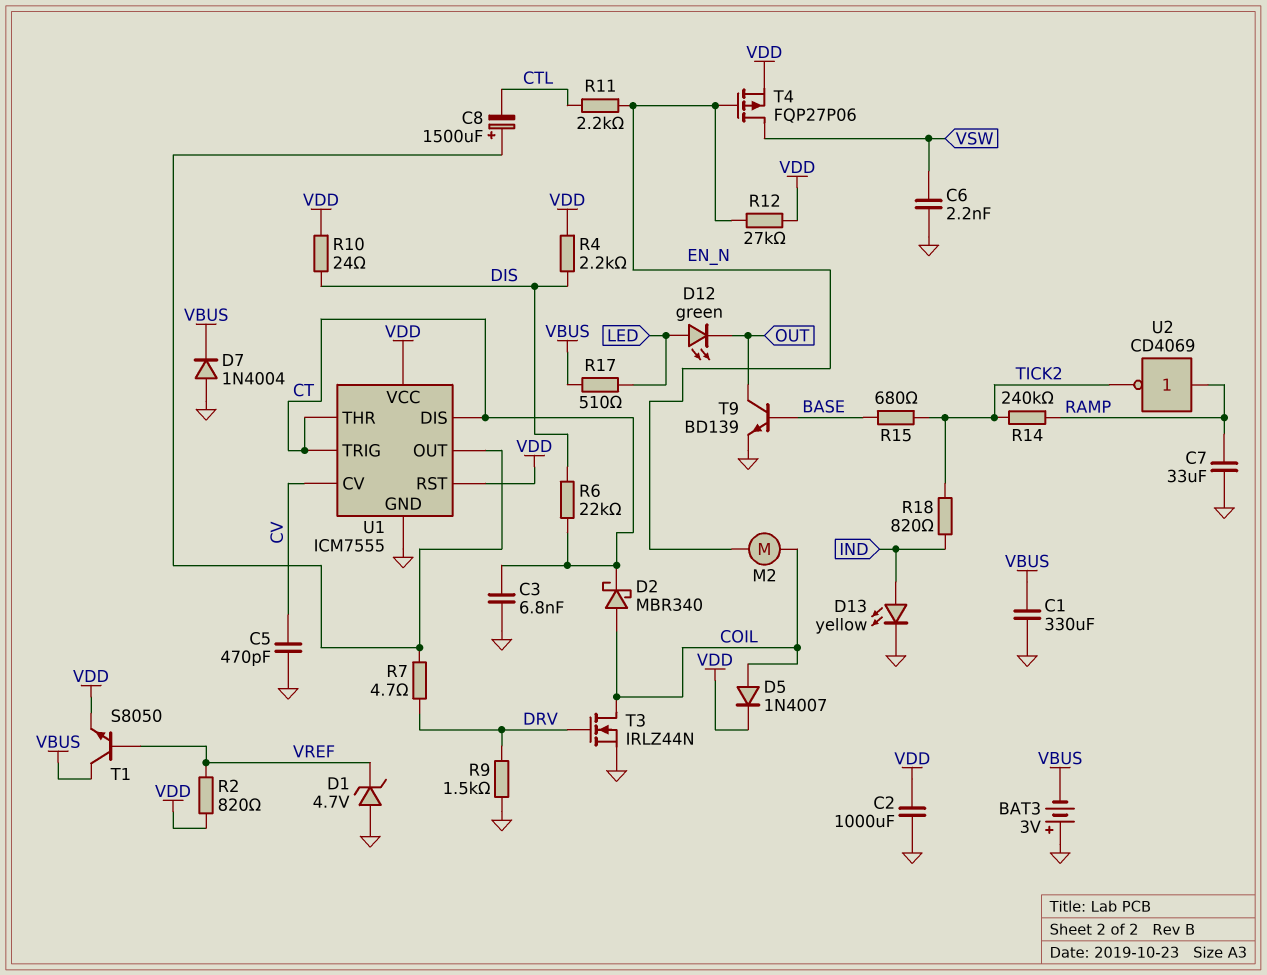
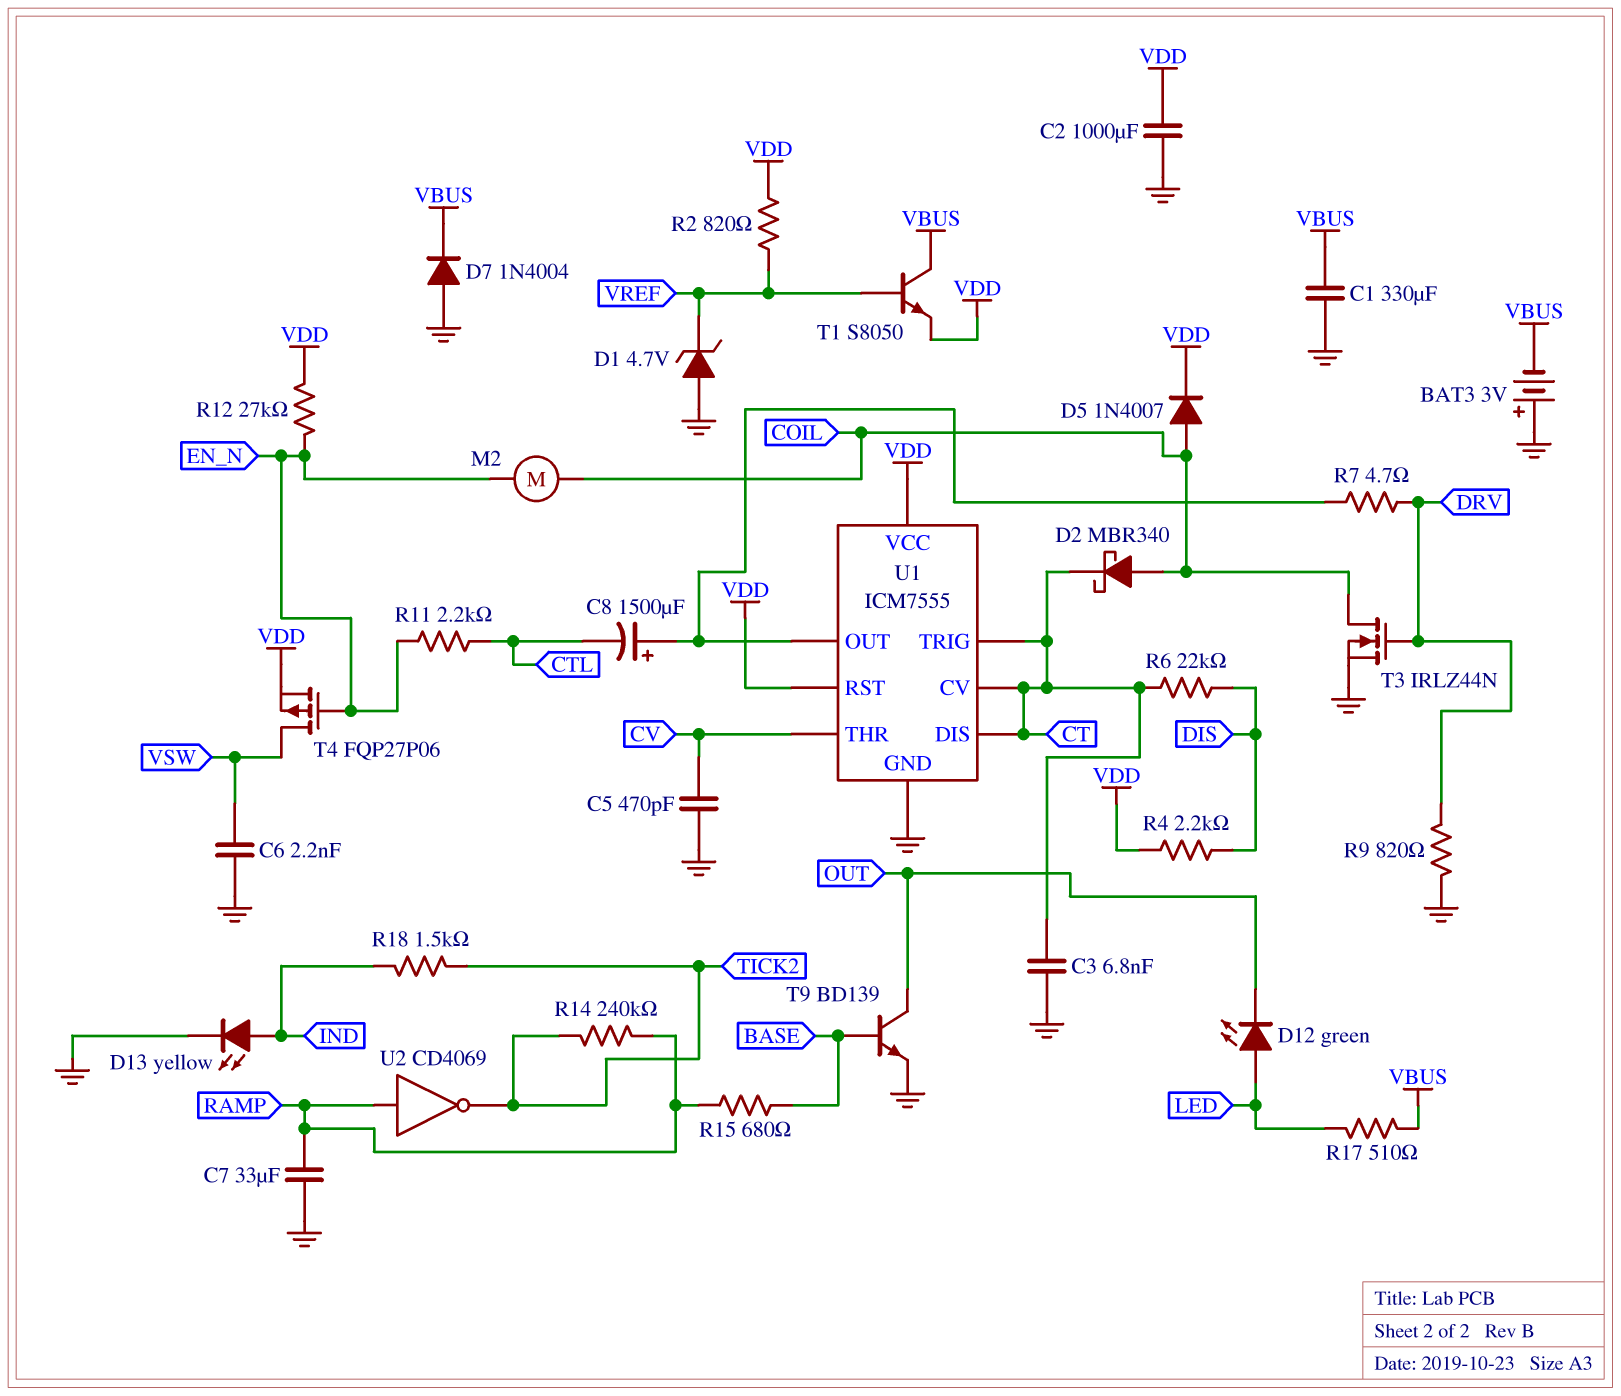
R9: 1.5k (DRV, GND) -> 820 (DRV, GND)
R10: 24 (DIS, VDD) -> none
R15: 680 (BASE, TICK2) -> 680 (BASE, RAMP)
R18: 820 (IND, TICK2) -> 1.5k (IND, TICK2)
U1 pin CV: CV -> CT
U1 pin THR: CT -> CV

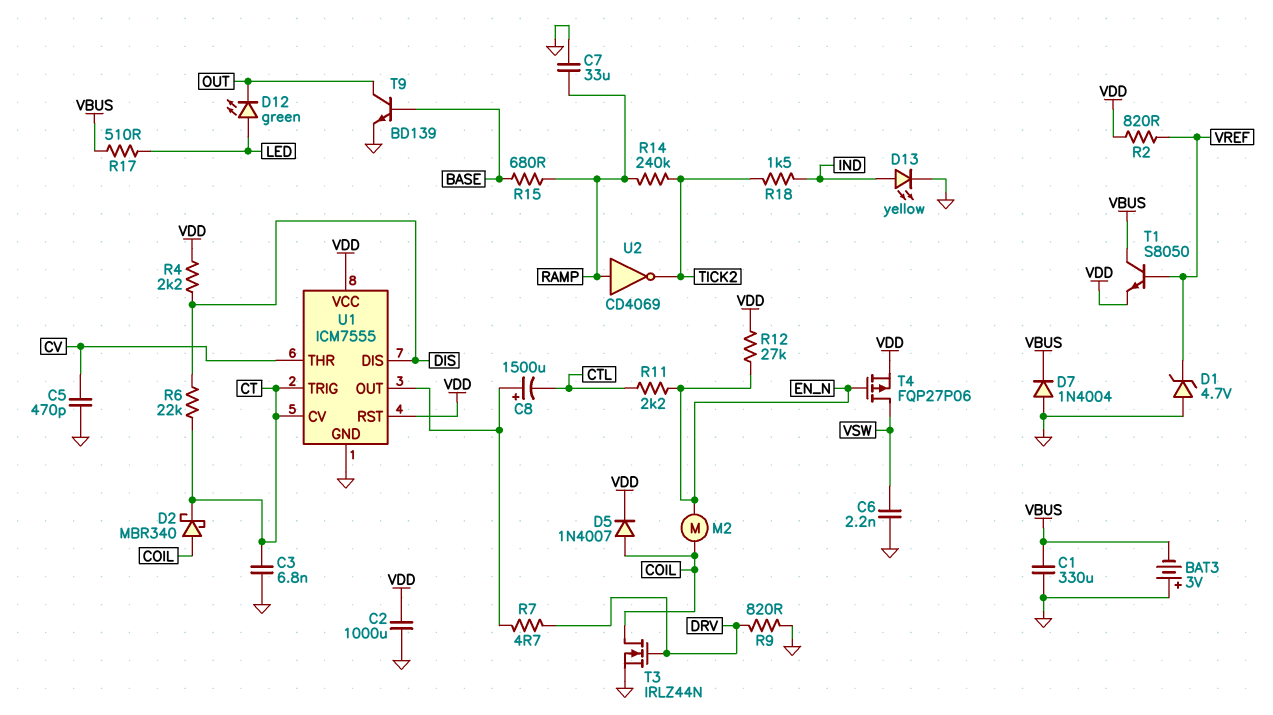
U1 pin DIS: CT -> DIS

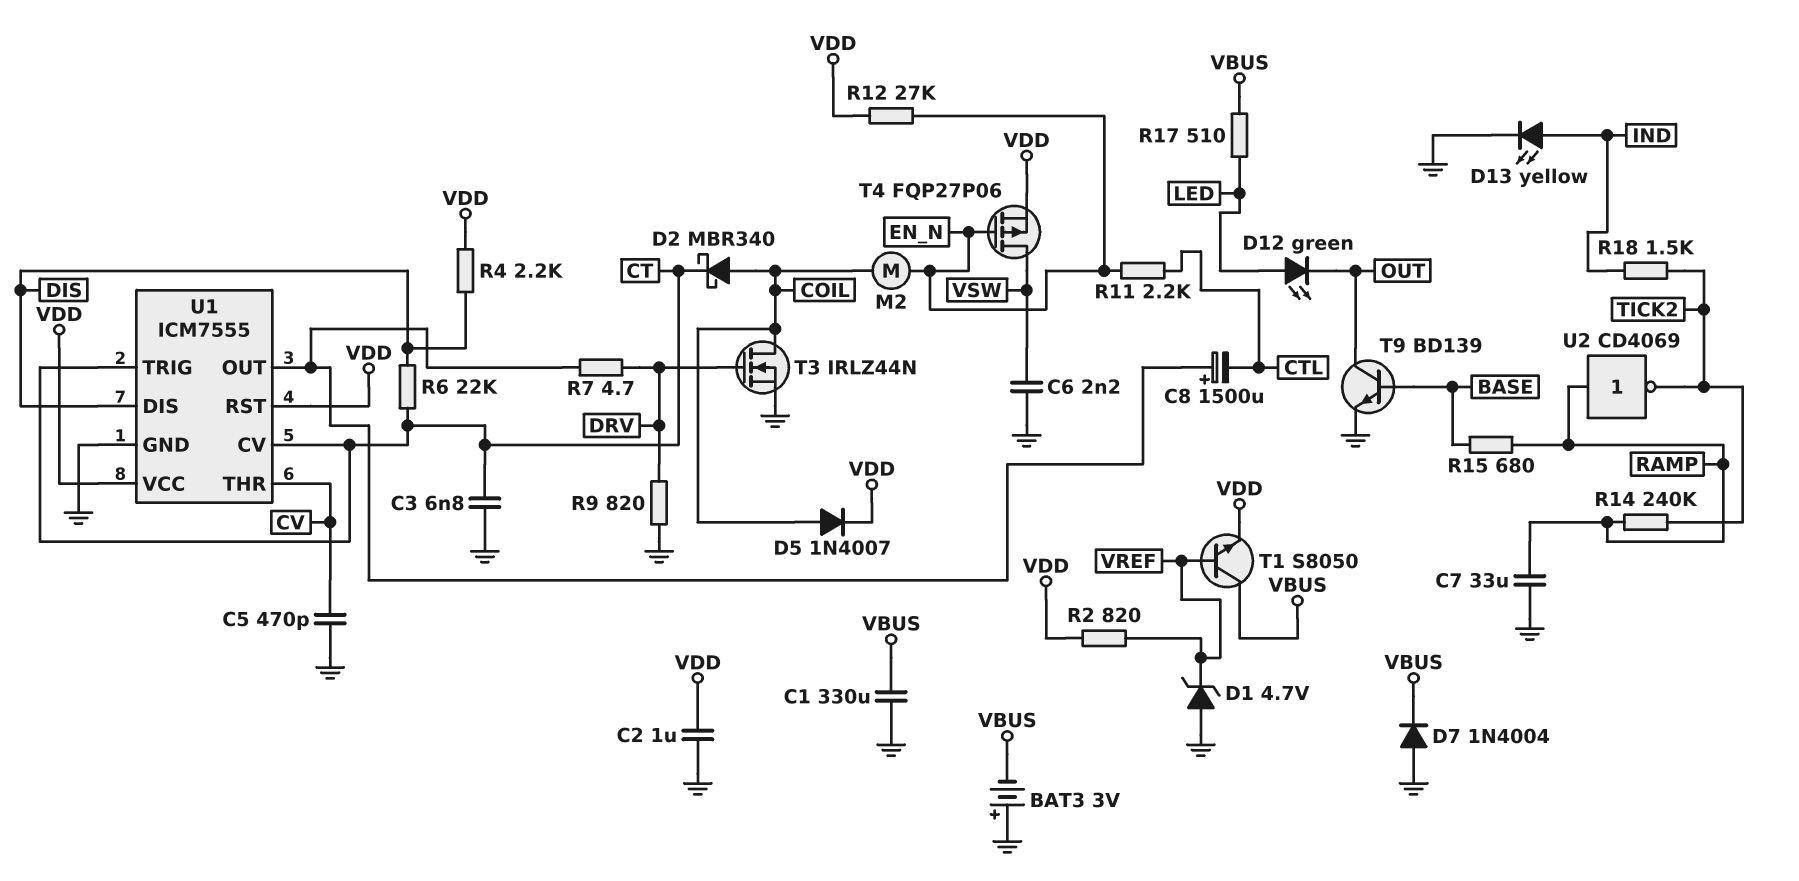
C2: 1000uF (GND, VDD) -> 1uF (GND, VDD)

